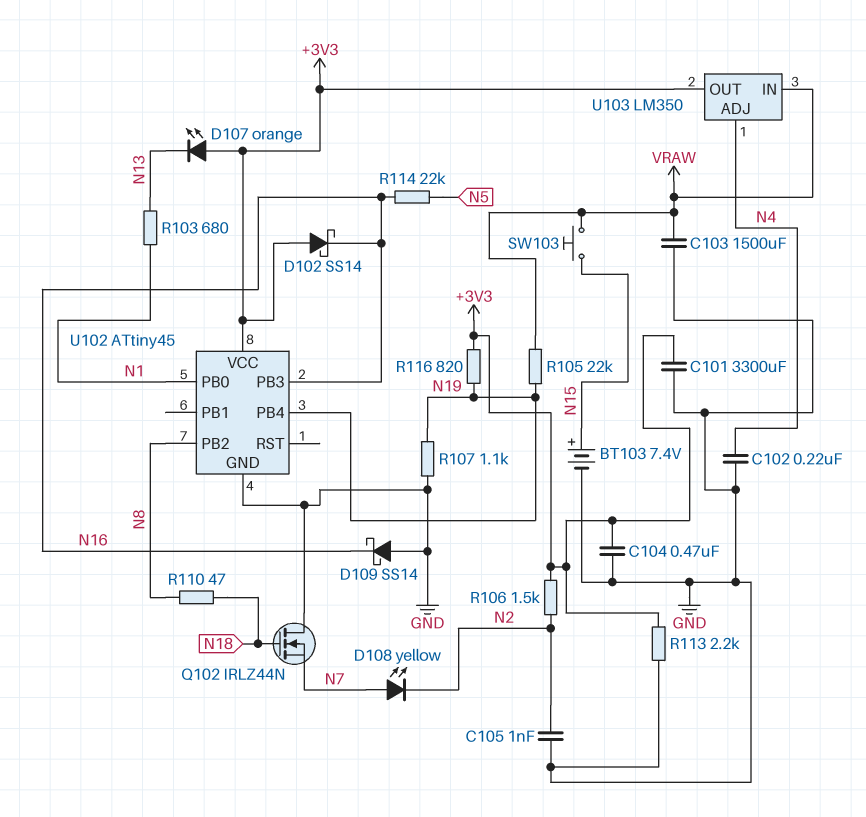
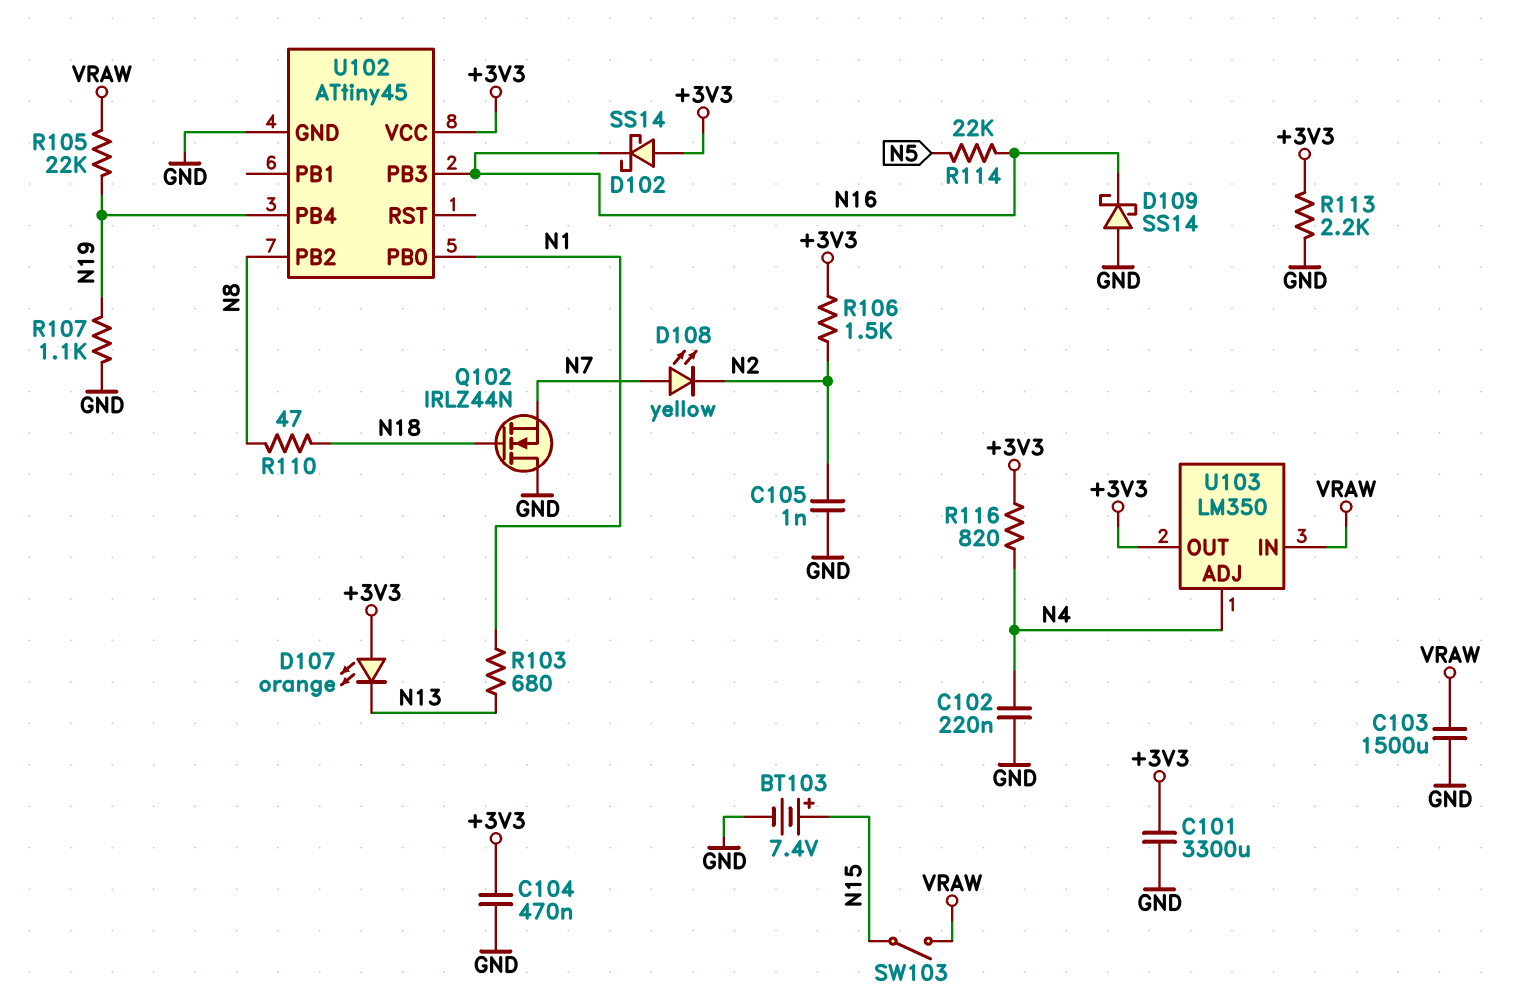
R116: 820 (+3V3, N19) -> 820 (+3V3, N4)
SW103: button (N15, VRAW) -> switch (N15, VRAW)

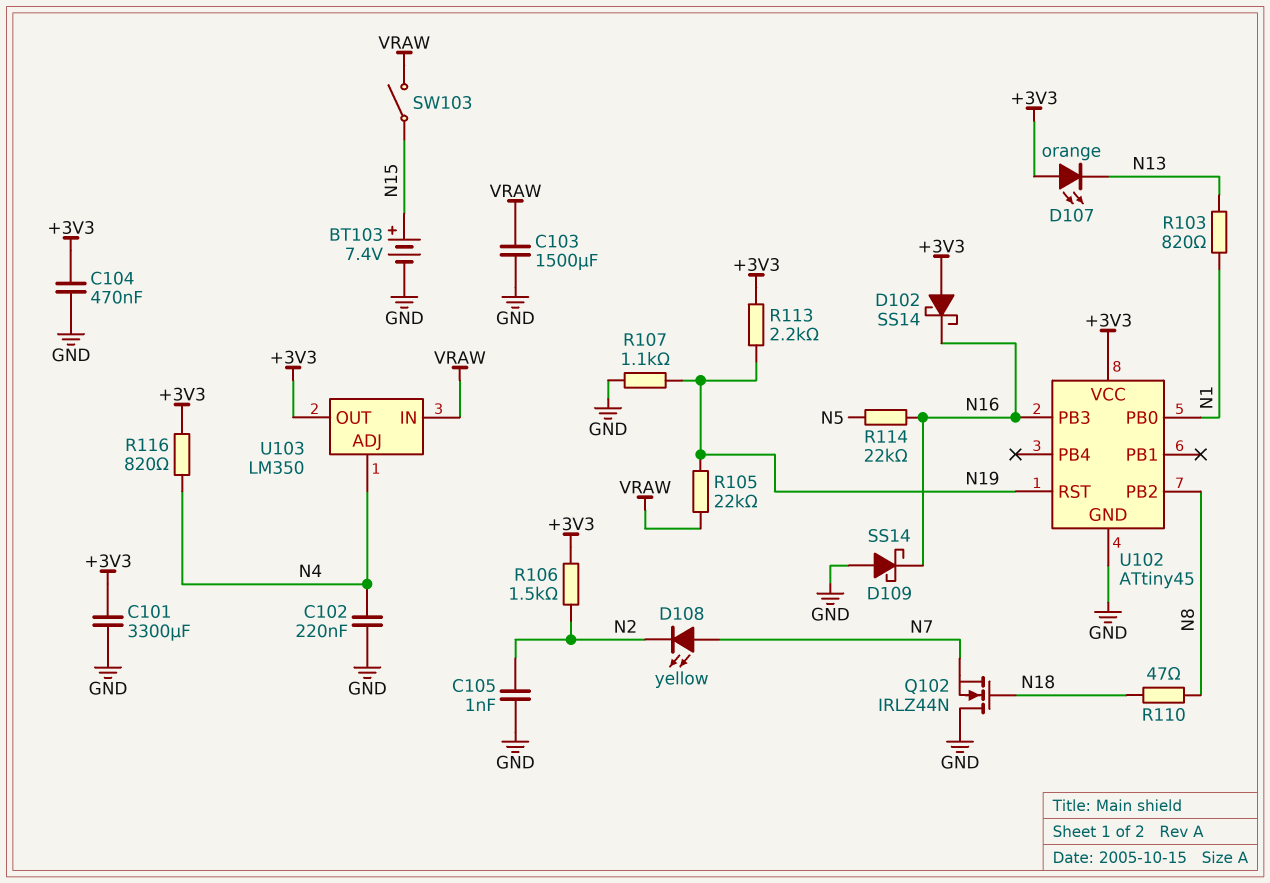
R103: 680 (N1, N13) -> 820 (N1, N13)
R113: 2.2k (+3V3, GND) -> 2.2k (+3V3, N19)
U102 pin PB4: N19 -> none
U102 pin RST: none -> N19

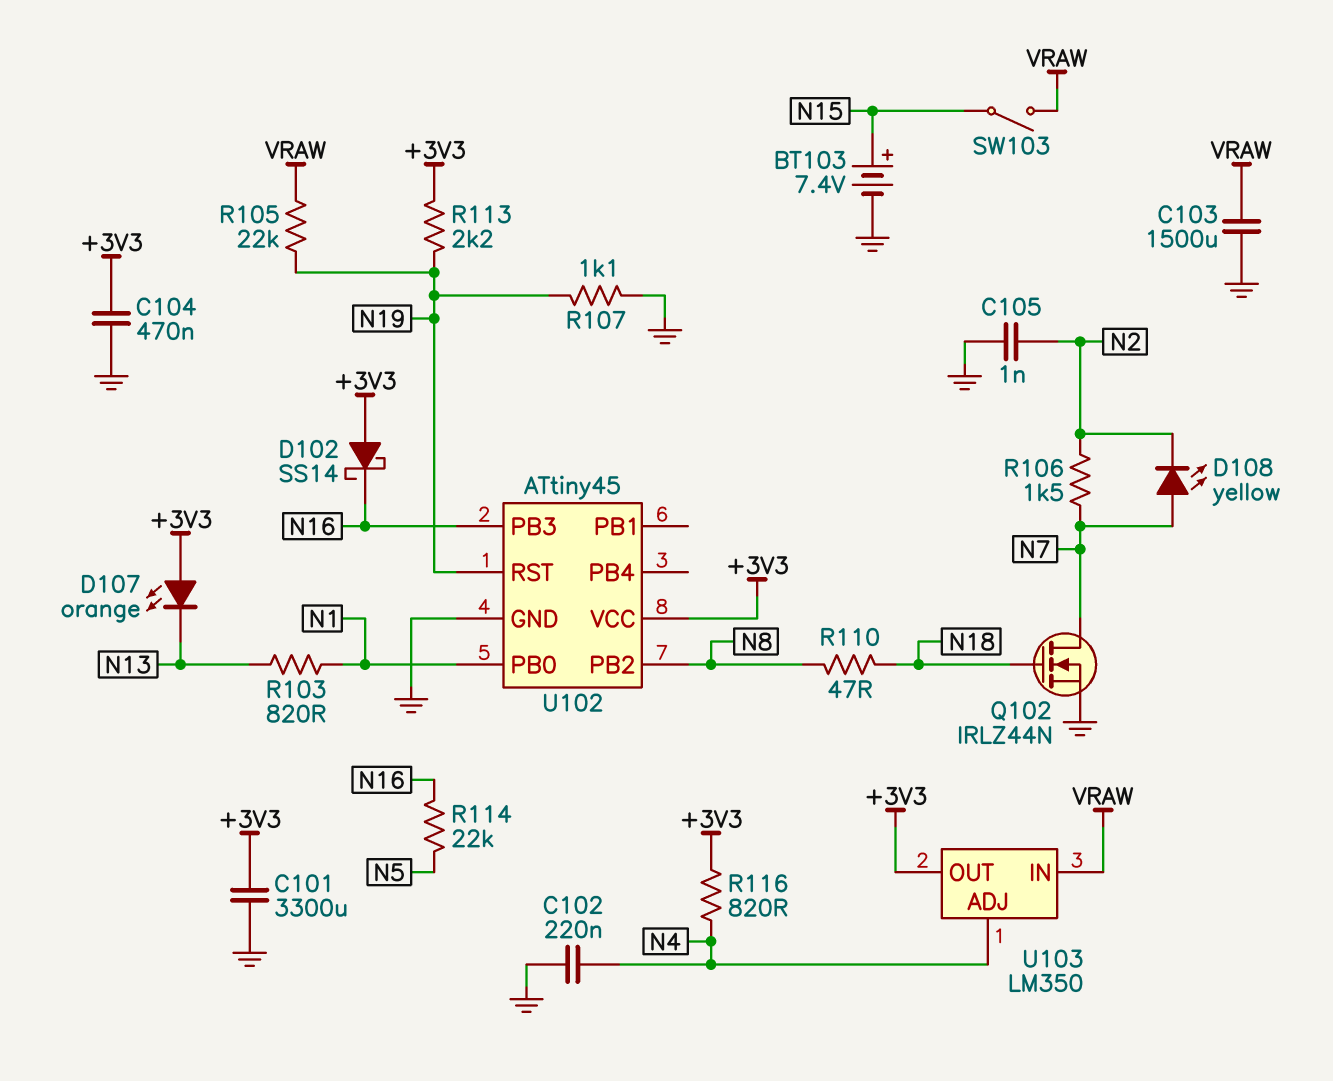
D109: schottky SS14 (A GND, K N16) -> none
Q102: NMOS IRLZ44N (G N18, D GND, S N7) -> NMOS IRLZ44N (G N18, D N7, S GND)
R106: 1.5k (+3V3, N2) -> 1.5k (N2, N7)

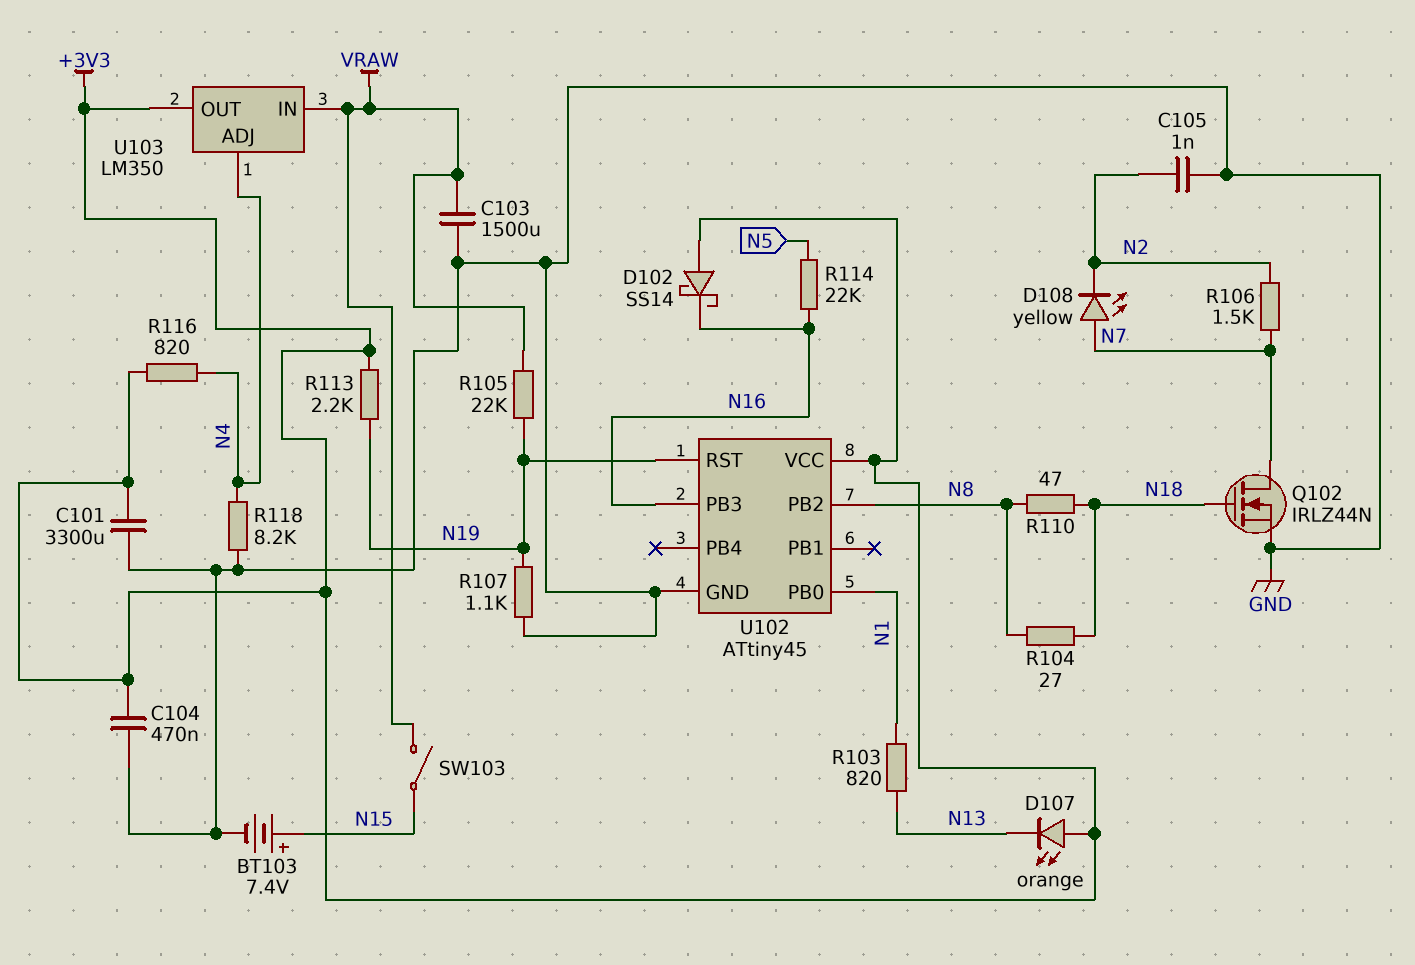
C102: 220nF (GND, N4) -> none
R104: none -> 27 (N8, N18)
R118: none -> 8.2k (GND, N4)

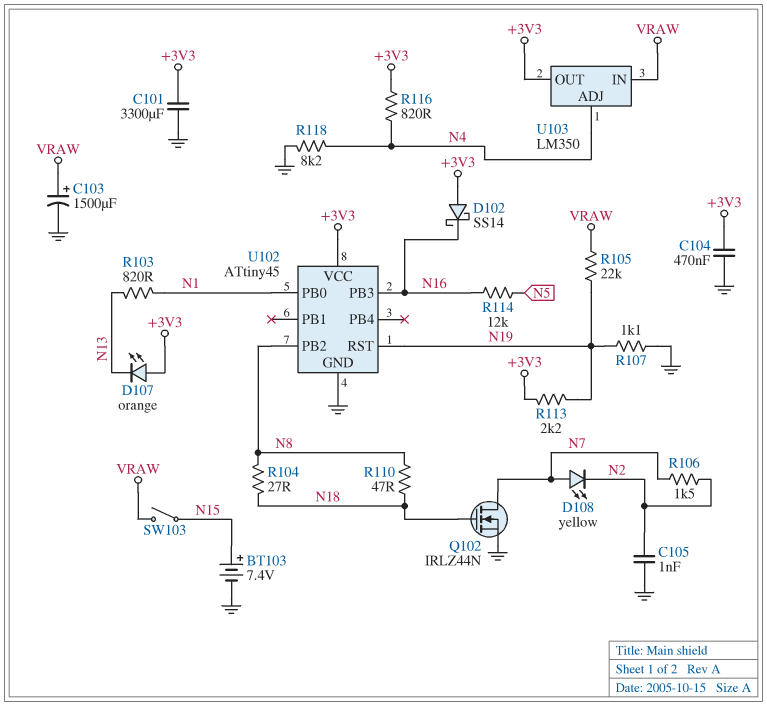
C103: 1500uF (GND, VRAW) -> 1500uF (plus VRAW, minus GND)
R114: 22k (N5, N16) -> 12k (N5, N16)

